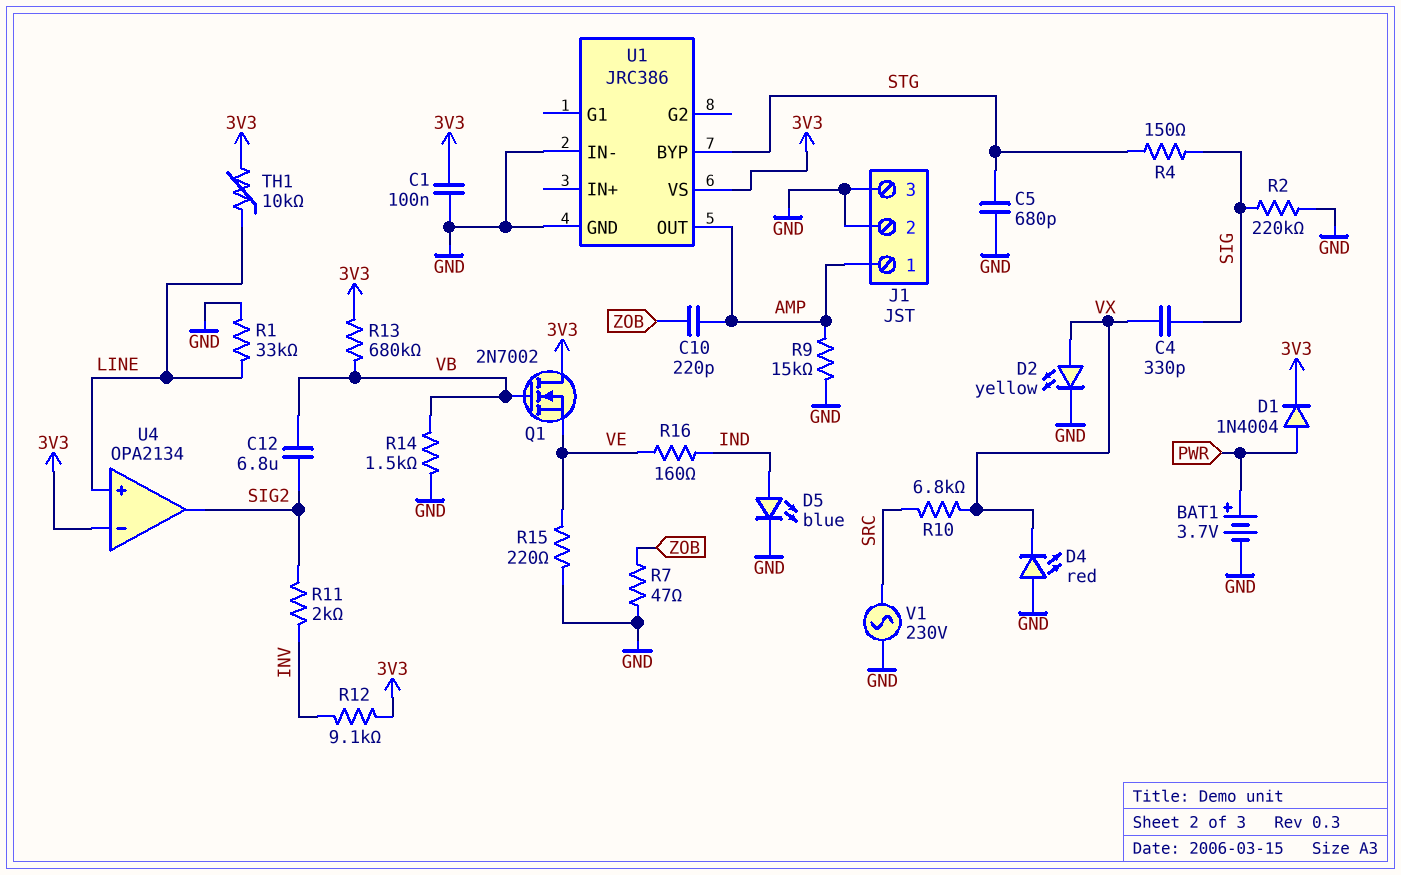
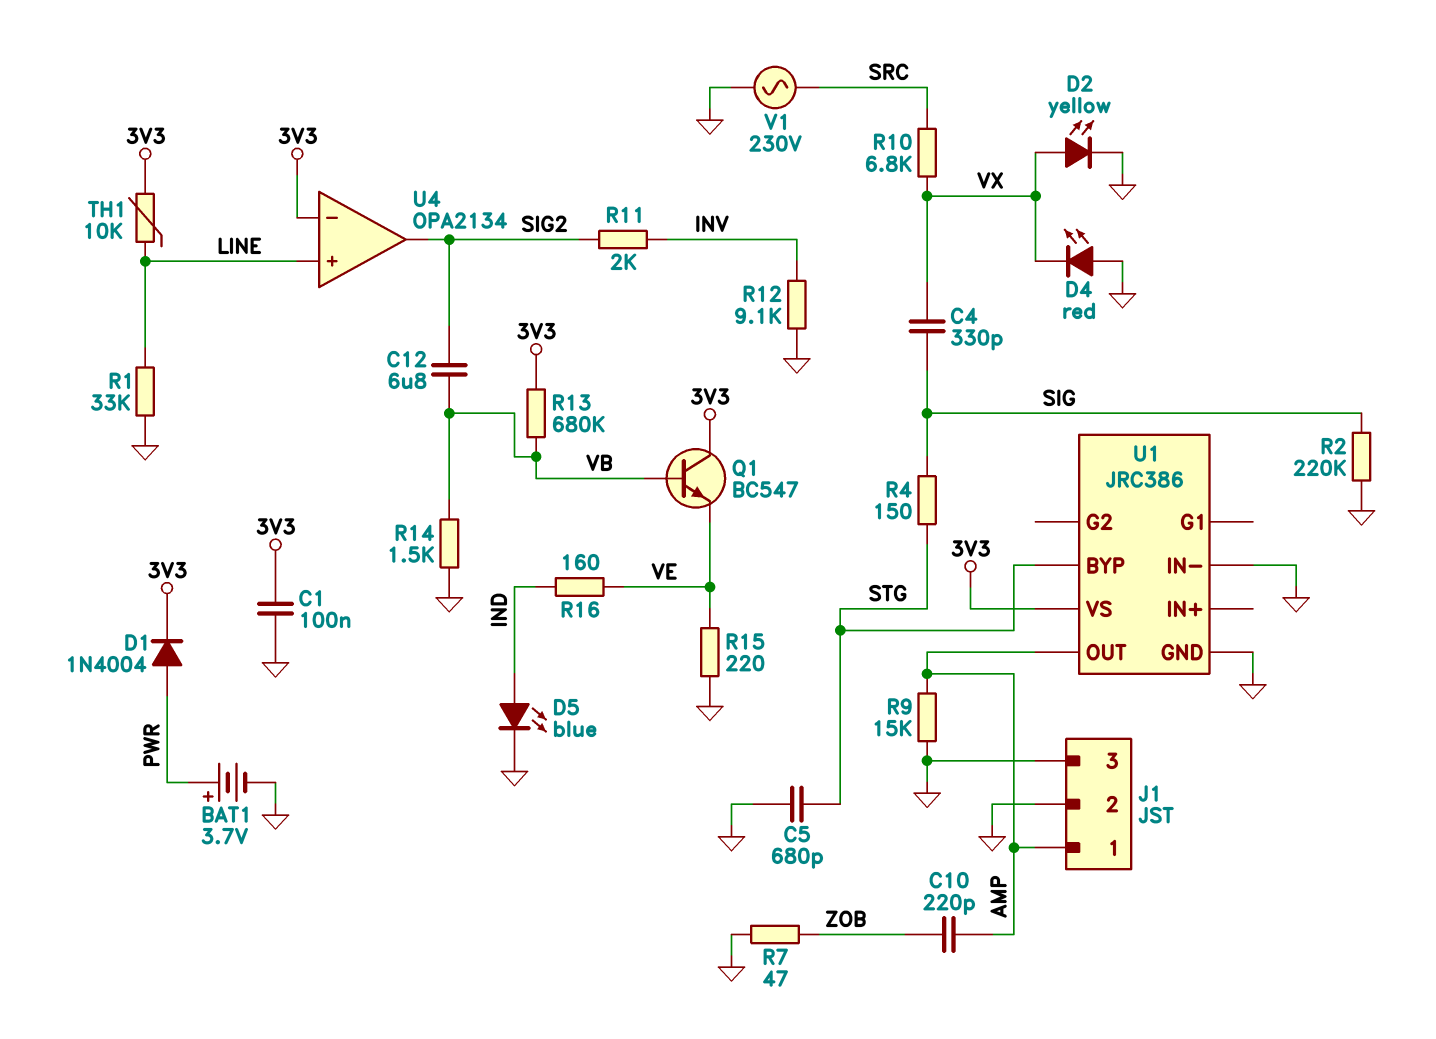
Q1: NMOS 2N7002 (G VB, D 3V3, S VE) -> NPN BC547 (B VB, C 3V3, E VE)
R12: 9.1k (3V3, INV) -> 9.1k (GND, INV)

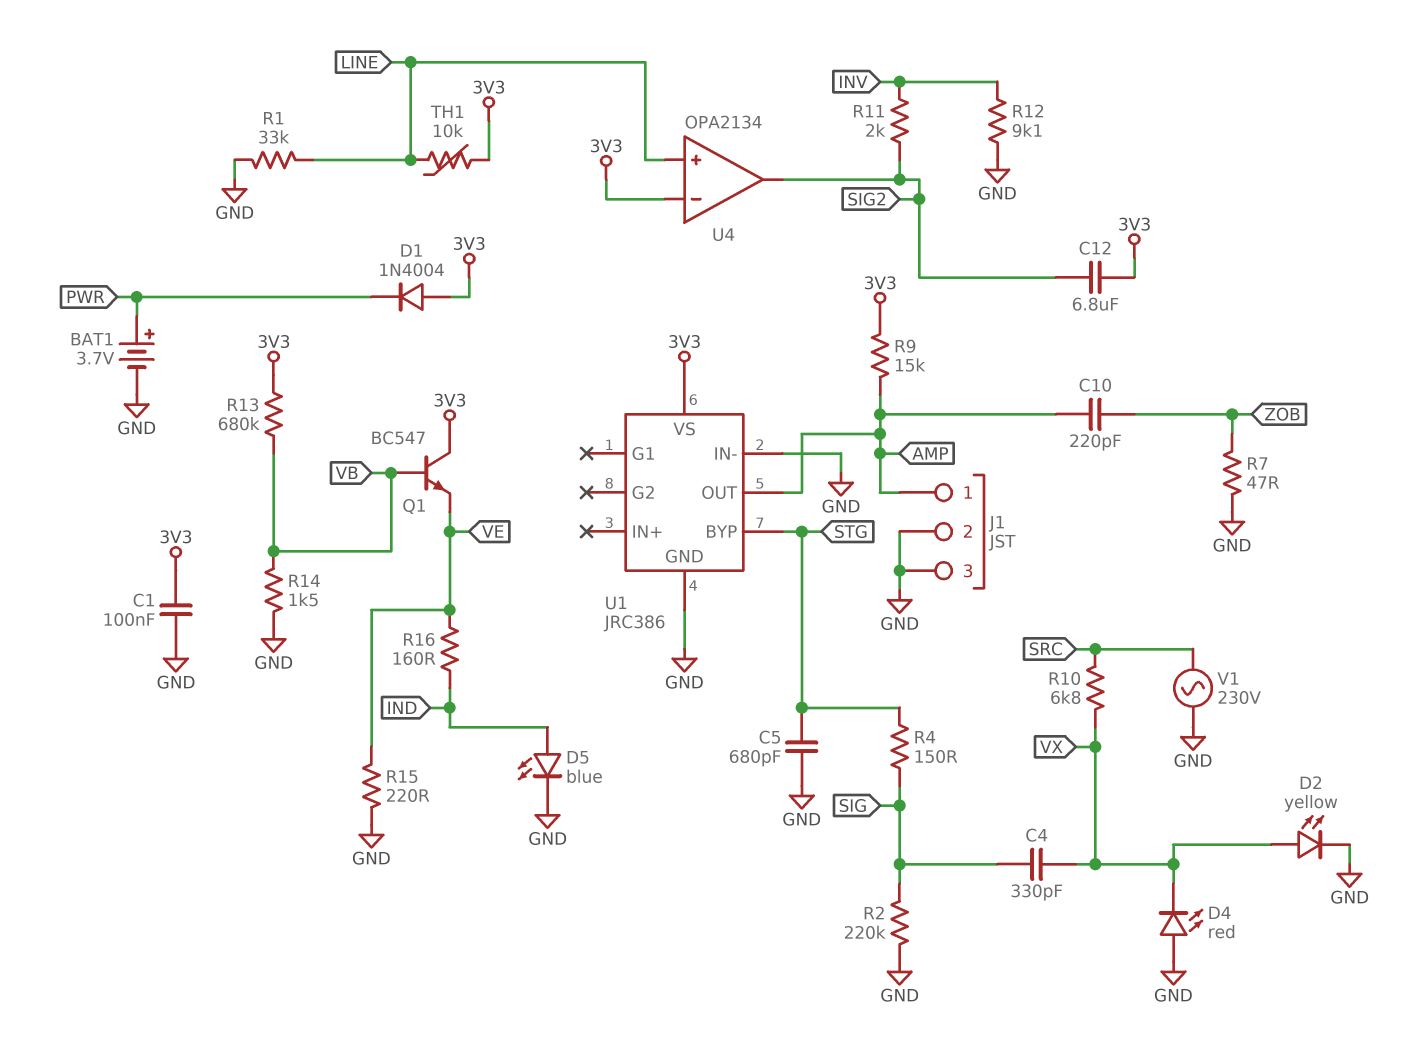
C12: 6.8uF (SIG2, VB) -> 6.8uF (3V3, SIG2)
D1: diode 1N4004 (A PWR, K 3V3) -> diode 1N4004 (A 3V3, K PWR)
R9: 15k (AMP, GND) -> 15k (3V3, AMP)

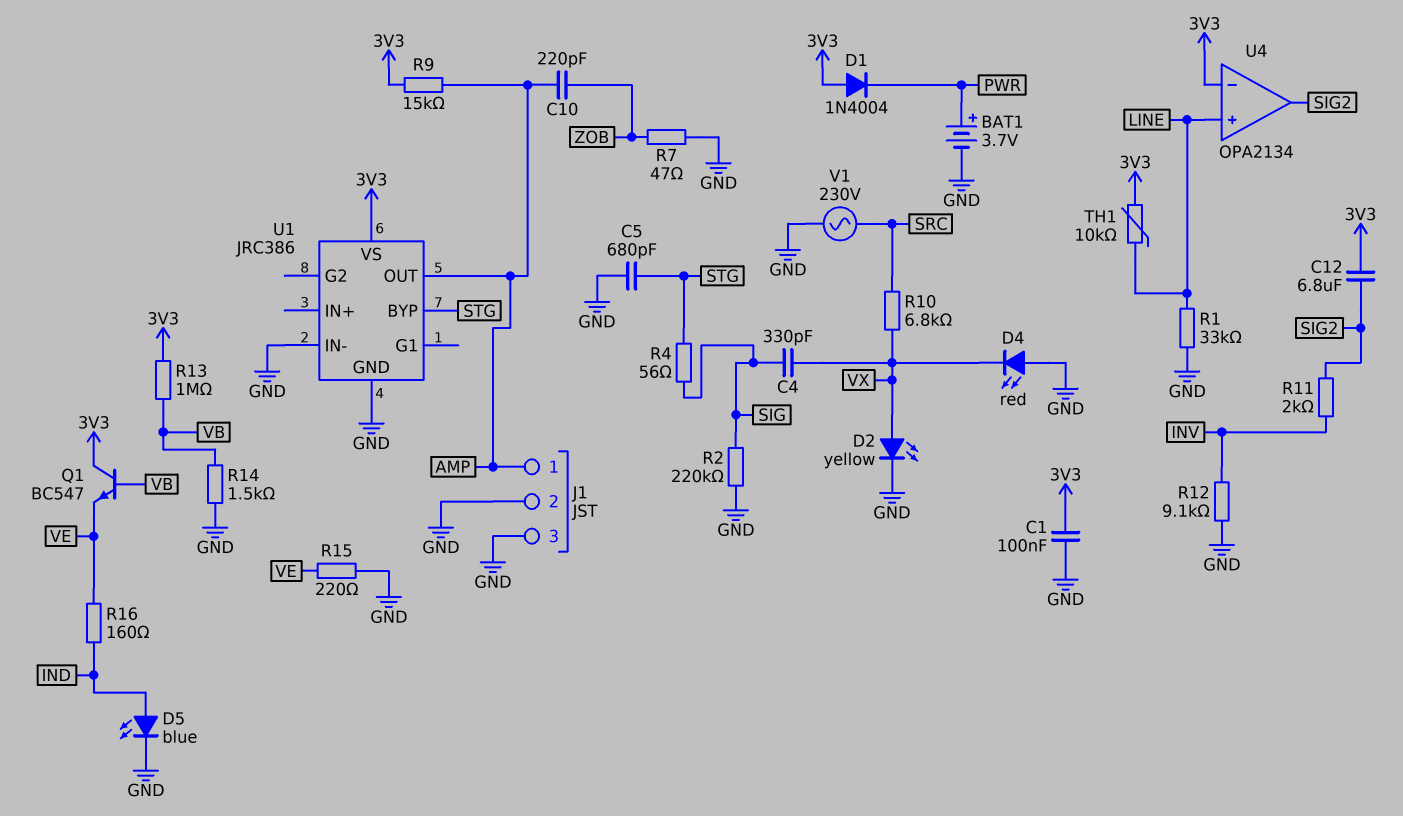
R4: 150 (SIG, STG) -> 56 (SIG, STG)
R13: 680k (3V3, VB) -> 1M (3V3, VB)

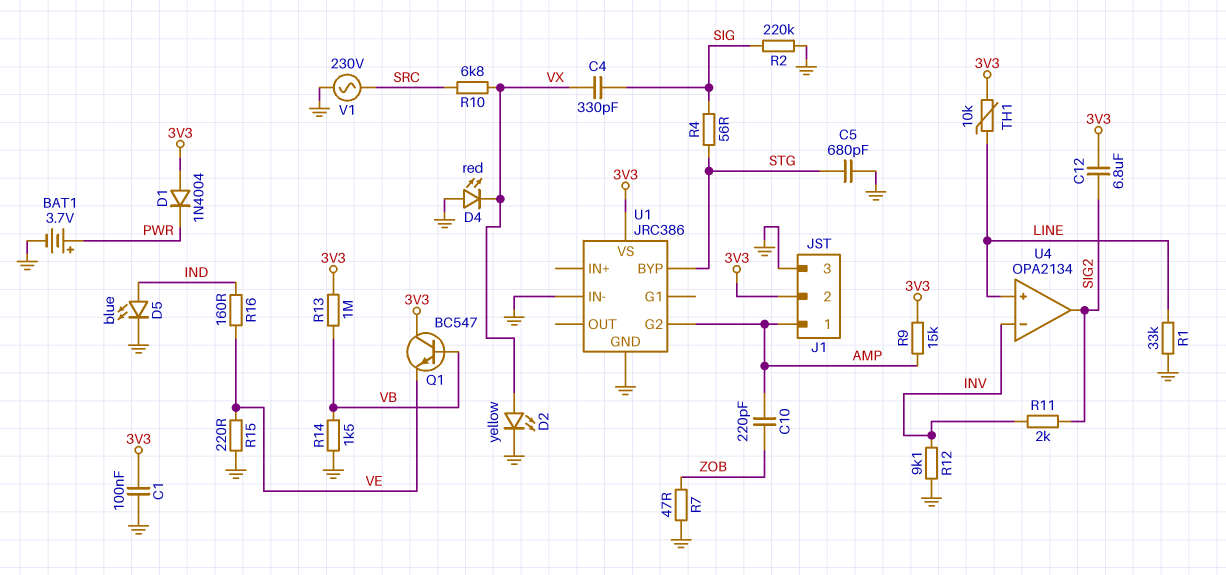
J1 pin 2: GND -> 3V3
U1 pin G2: none -> AMP
U1 pin OUT: AMP -> none
U4 pin in-: 3V3 -> INV

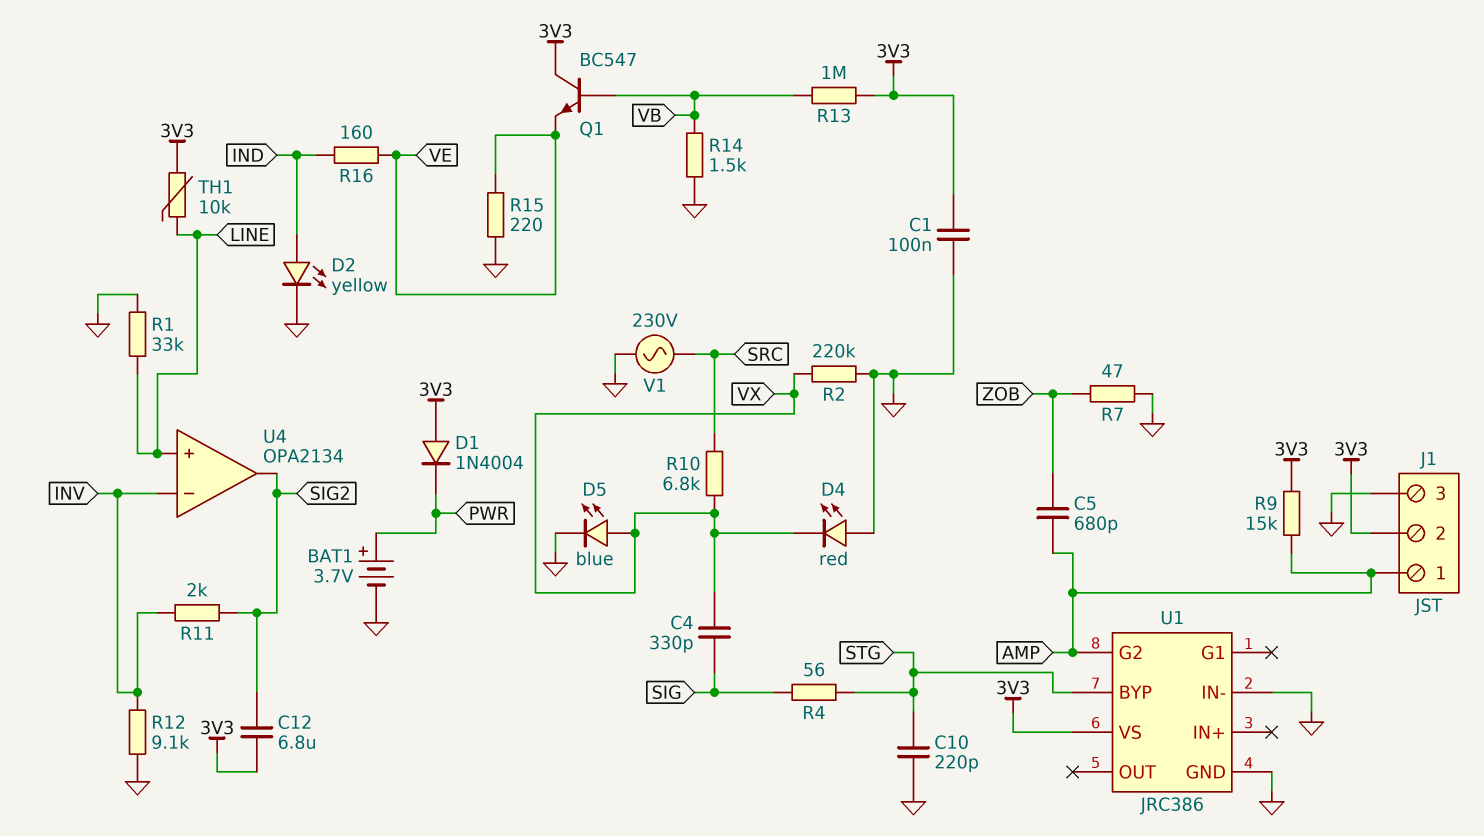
C5: 680pF (GND, STG) -> 680pF (AMP, ZOB)
C10: 220pF (AMP, ZOB) -> 220pF (GND, STG)
D2: LED yellow (A VX, K GND) -> LED yellow (A IND, K GND)
D5: LED blue (A IND, K GND) -> LED blue (A VX, K GND)
R2: 220k (GND, SIG) -> 220k (GND, VX)

